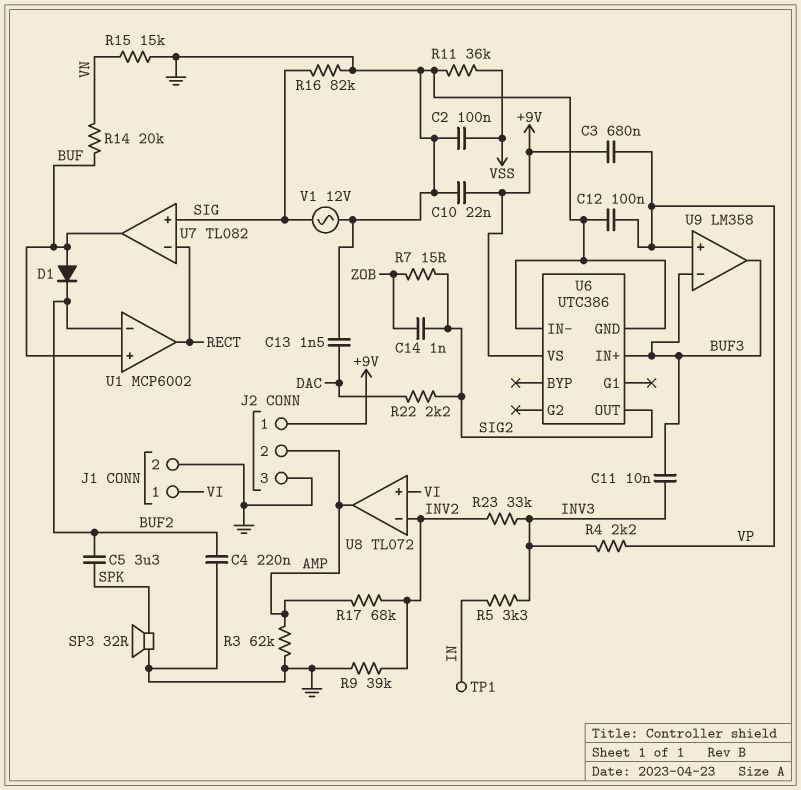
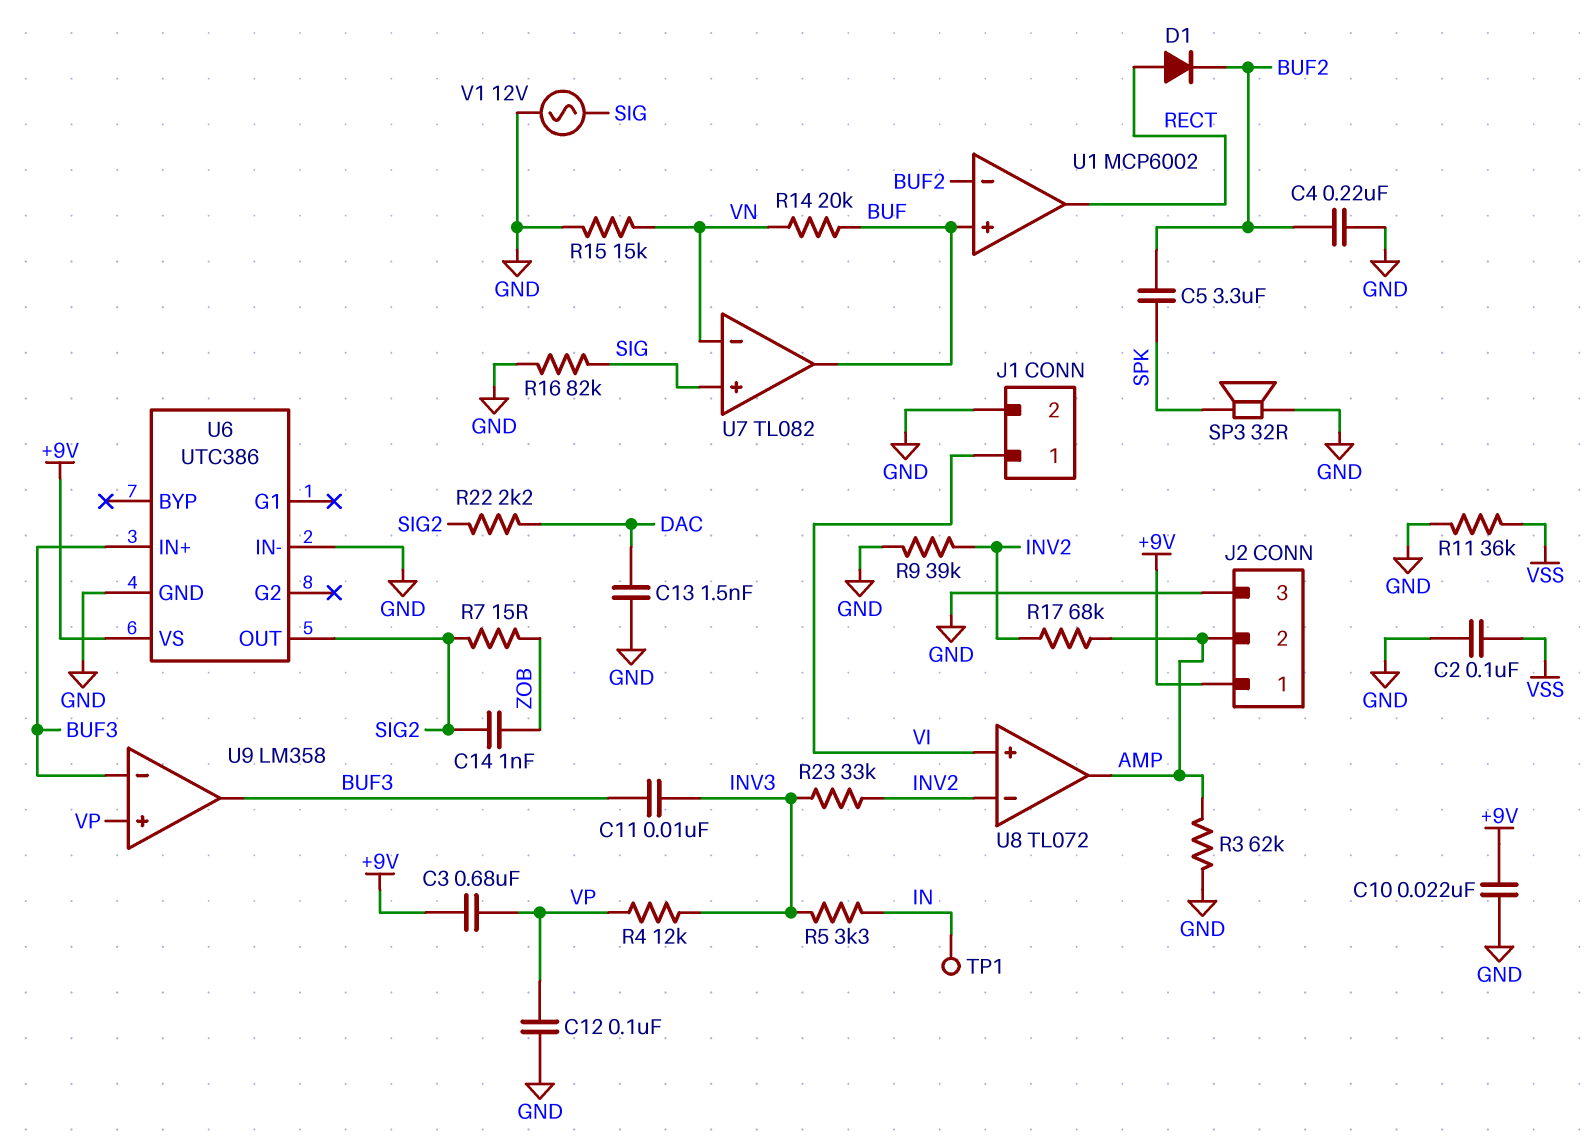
D1: diode (A BUF, K BUF2) -> diode (A RECT, K BUF2)
R4: 2.2k (INV3, VP) -> 12k (INV3, VP)
U7 pin in-: RECT -> VN

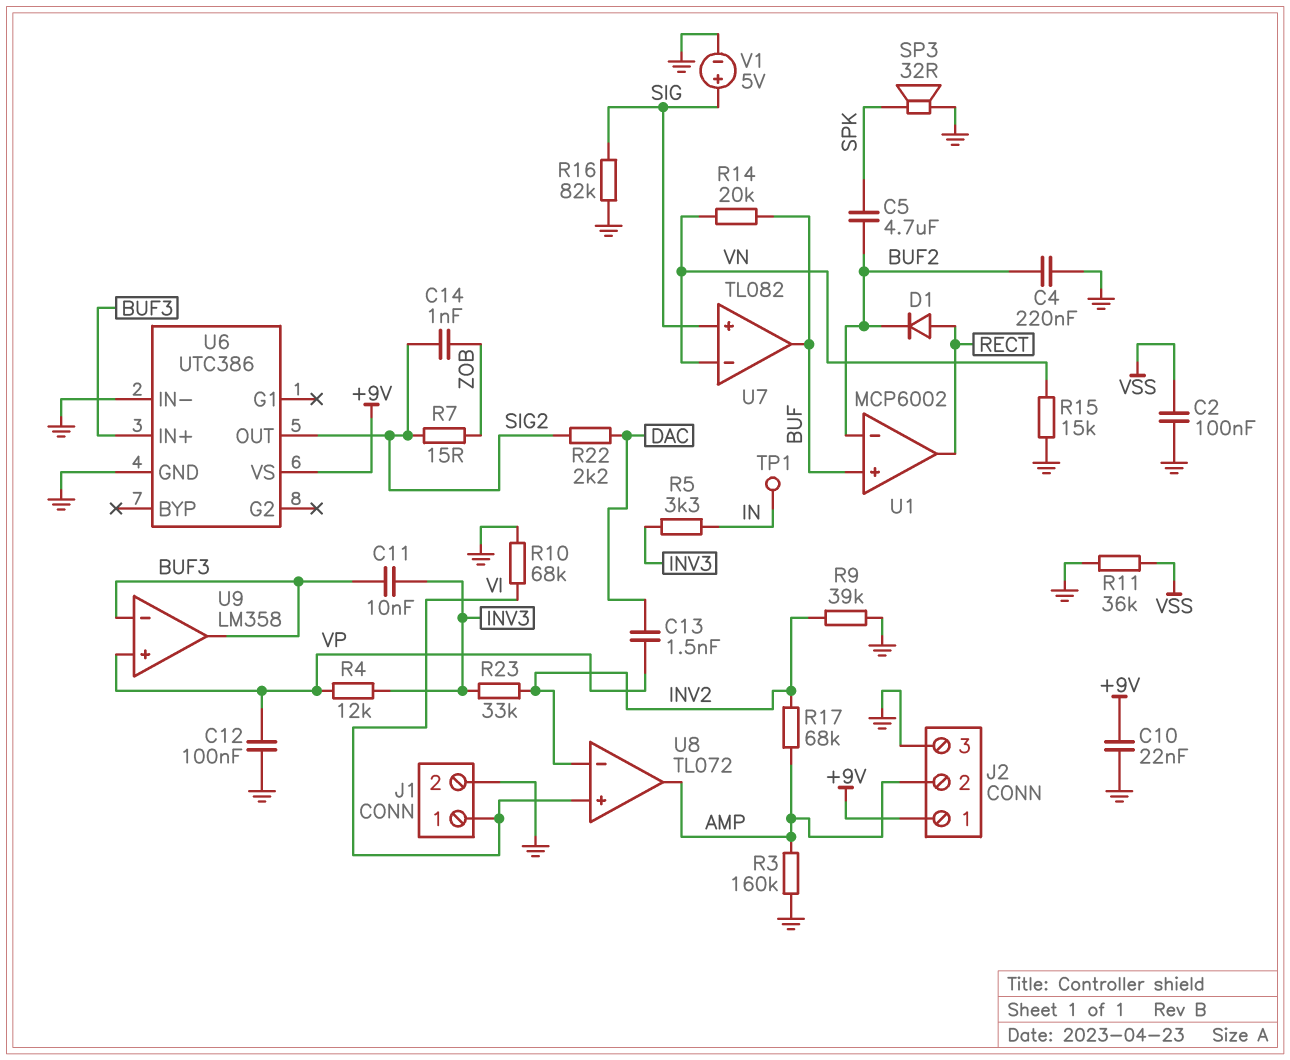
C3: 680nF (+9V, VP) -> none
C5: 3.3uF (BUF2, SPK) -> 4.7uF (BUF2, SPK)
C13: 1.5nF (DAC, GND) -> 1.5nF (DAC, VP)
R3: 62k (AMP, GND) -> 160k (AMP, GND)
R10: none -> 68k (GND, VI)
V1: AC 12V (GND, SIG) -> 5V (plus SIG, minus GND)

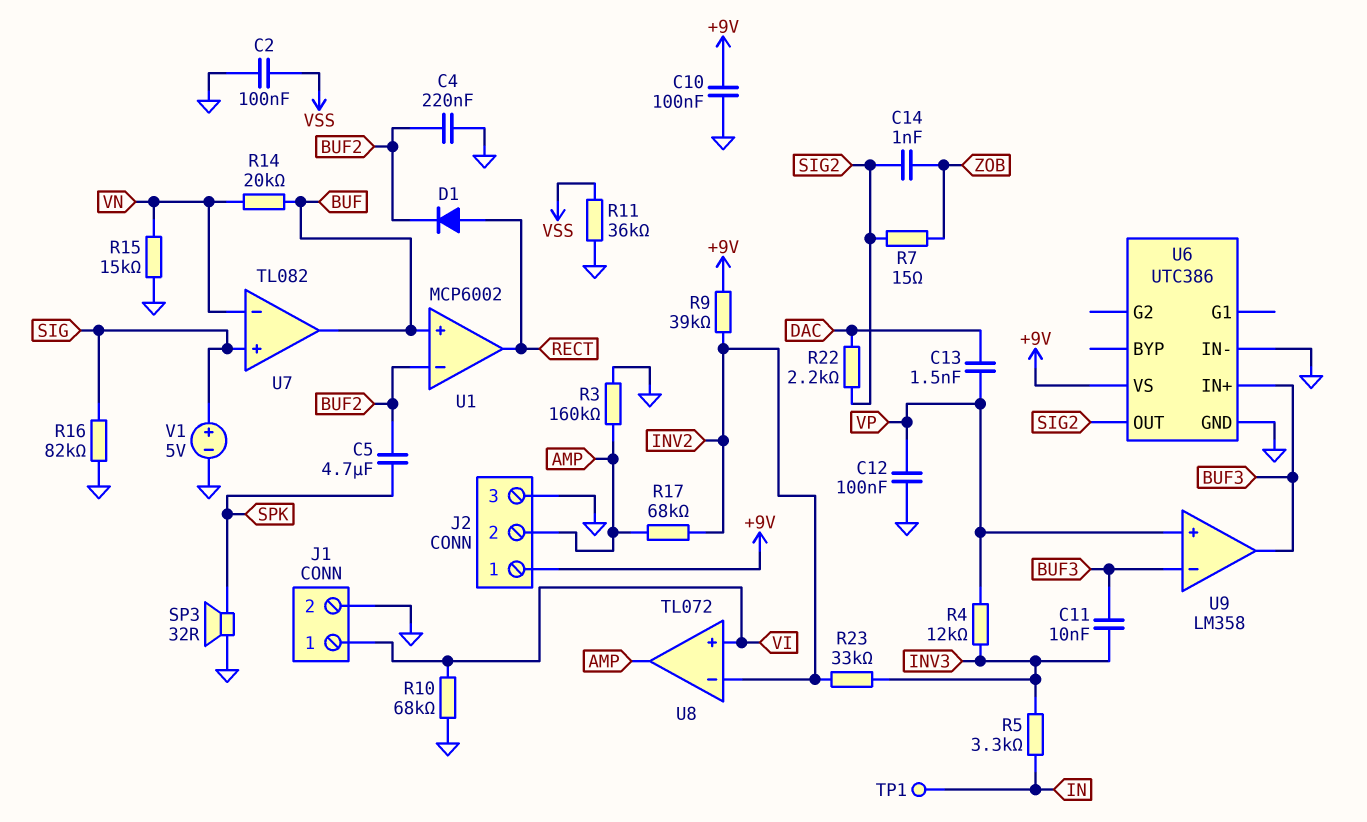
C10: 22nF (+9V, GND) -> 100nF (+9V, GND)
R9: 39k (GND, INV2) -> 39k (+9V, INV2)

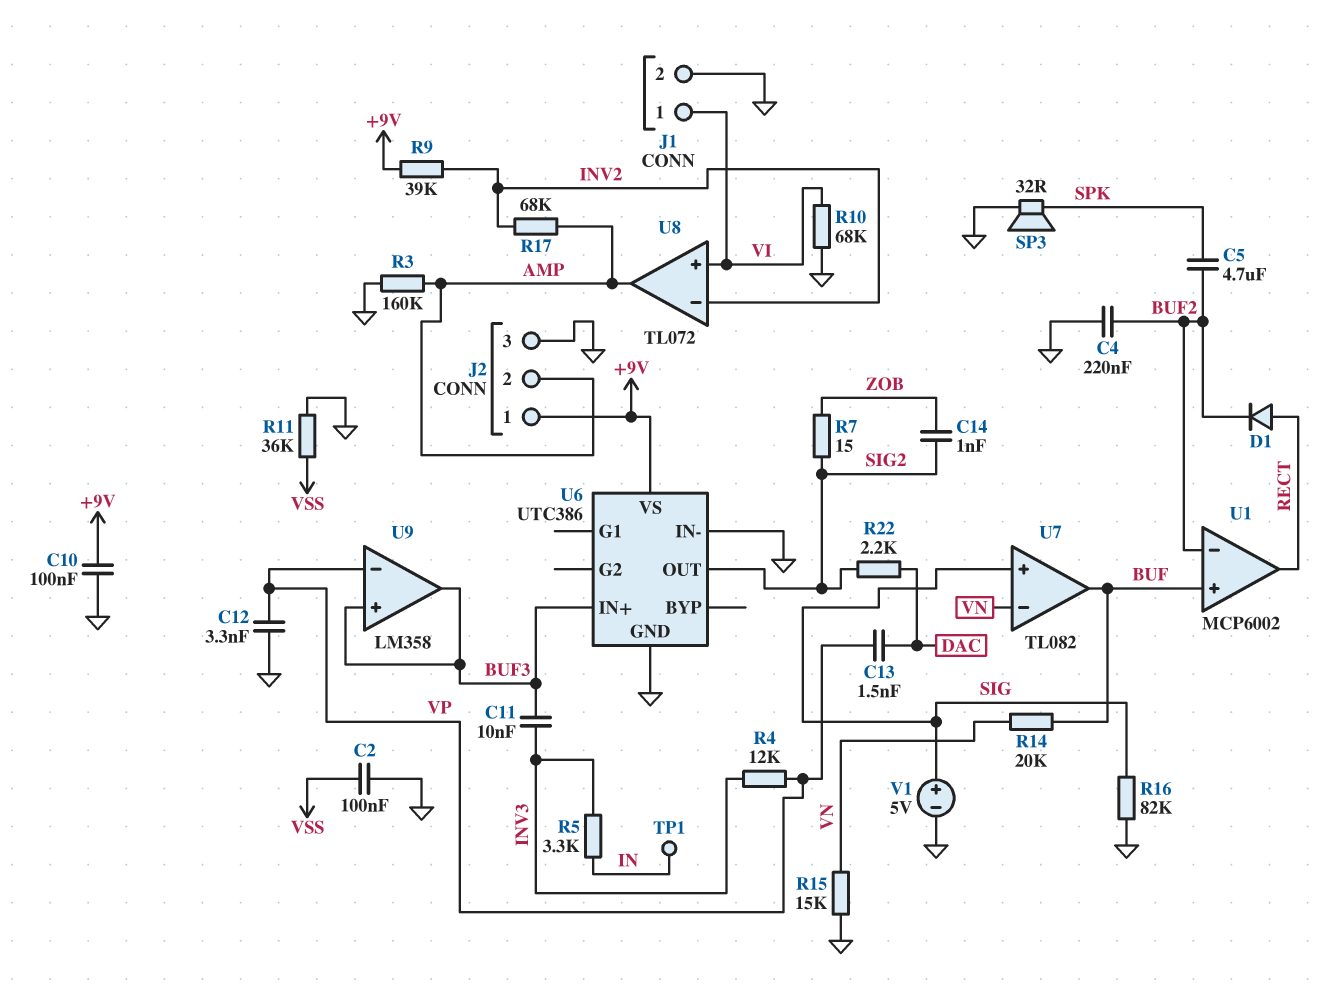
C12: 100nF (GND, VP) -> 3.3nF (GND, VP)
R23: 33k (INV2, INV3) -> none
U9 pin in+: VP -> BUF3
U9 pin in-: BUF3 -> VP

